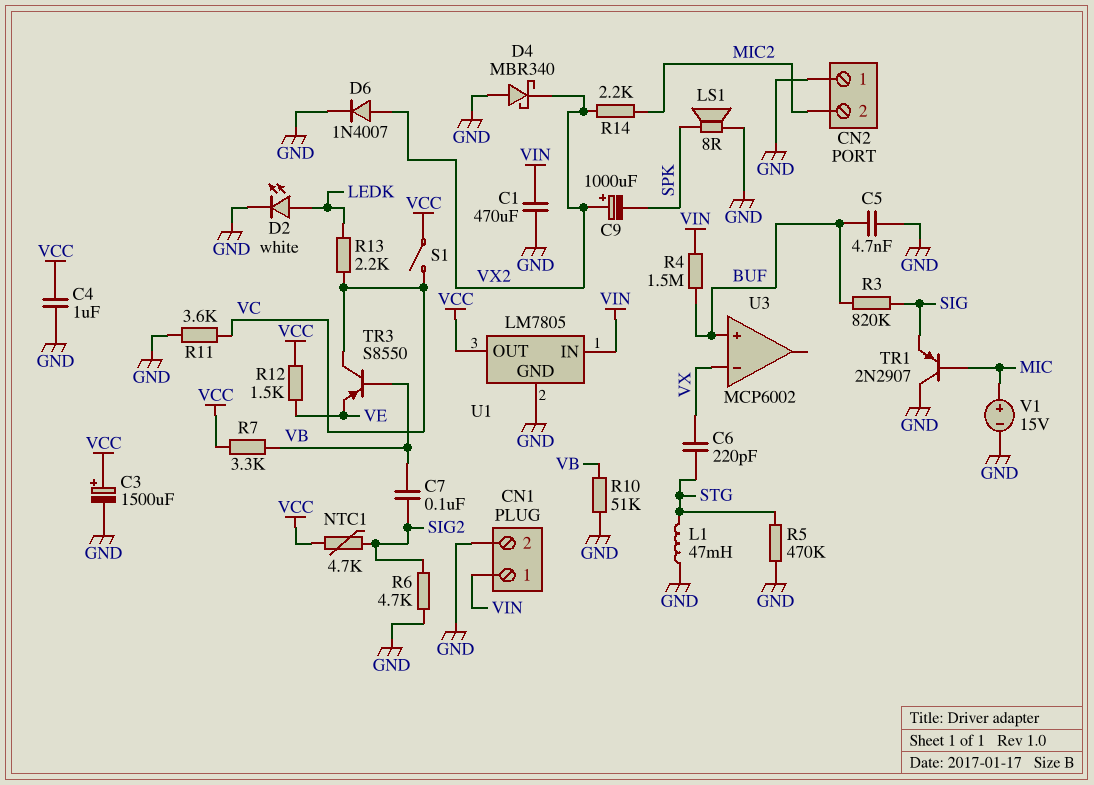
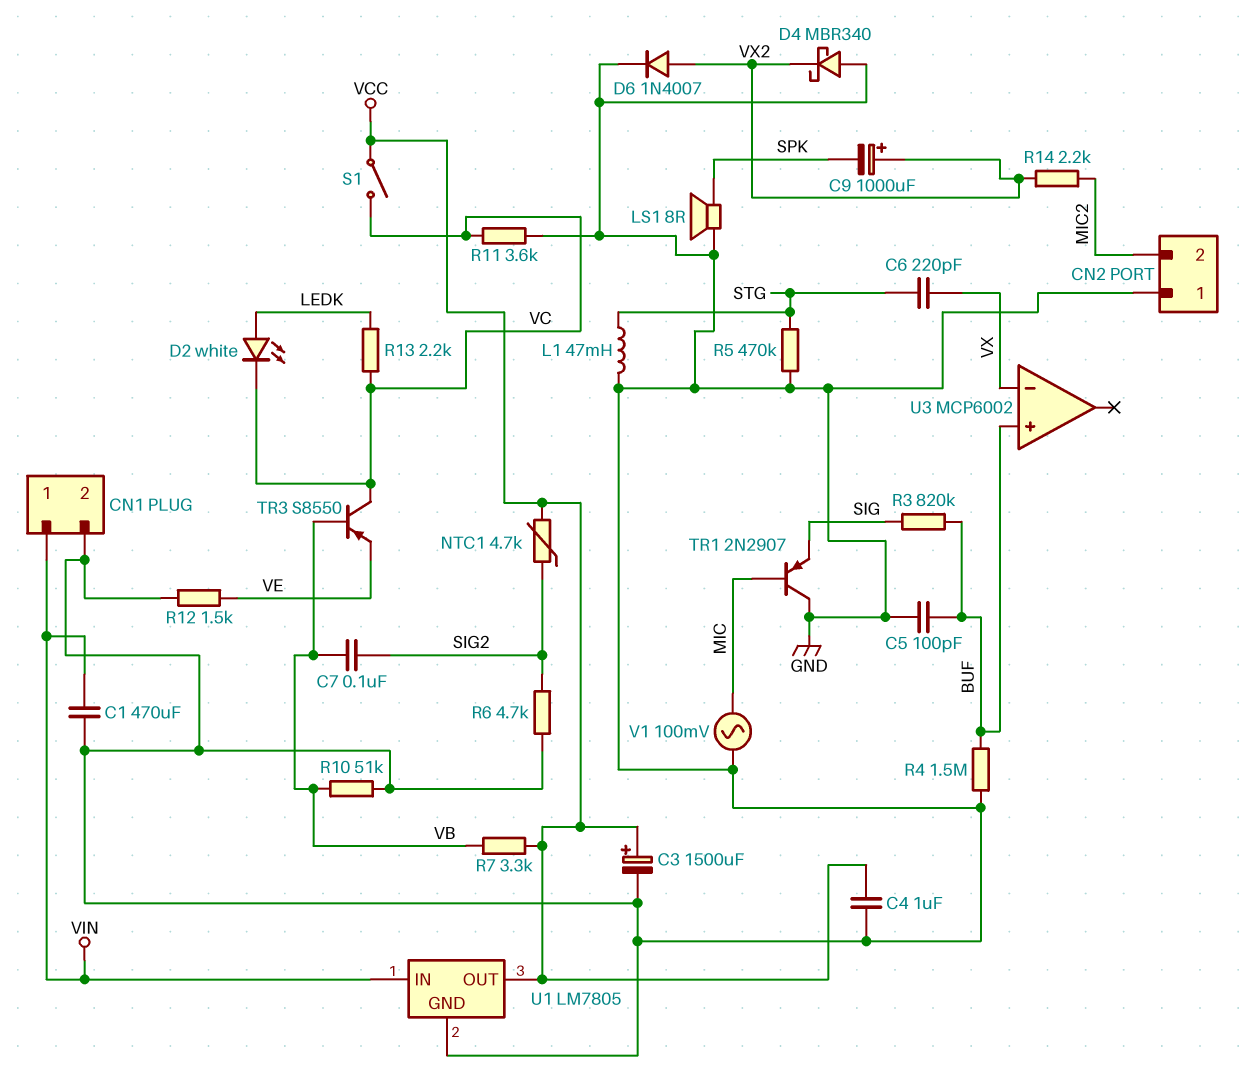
C5: 4.7nF (BUF, GND) -> 100pF (BUF, GND)
D2: LED white (A LEDK, K GND) -> LED white (A LEDK, K VC)
R4: 1.5M (BUF, VIN) -> 1.5M (BUF, GND)
R12: 1.5k (VCC, VE) -> 1.5k (GND, VE)
V1: 15V (plus MIC, minus GND) -> AC 100mV (GND, MIC)

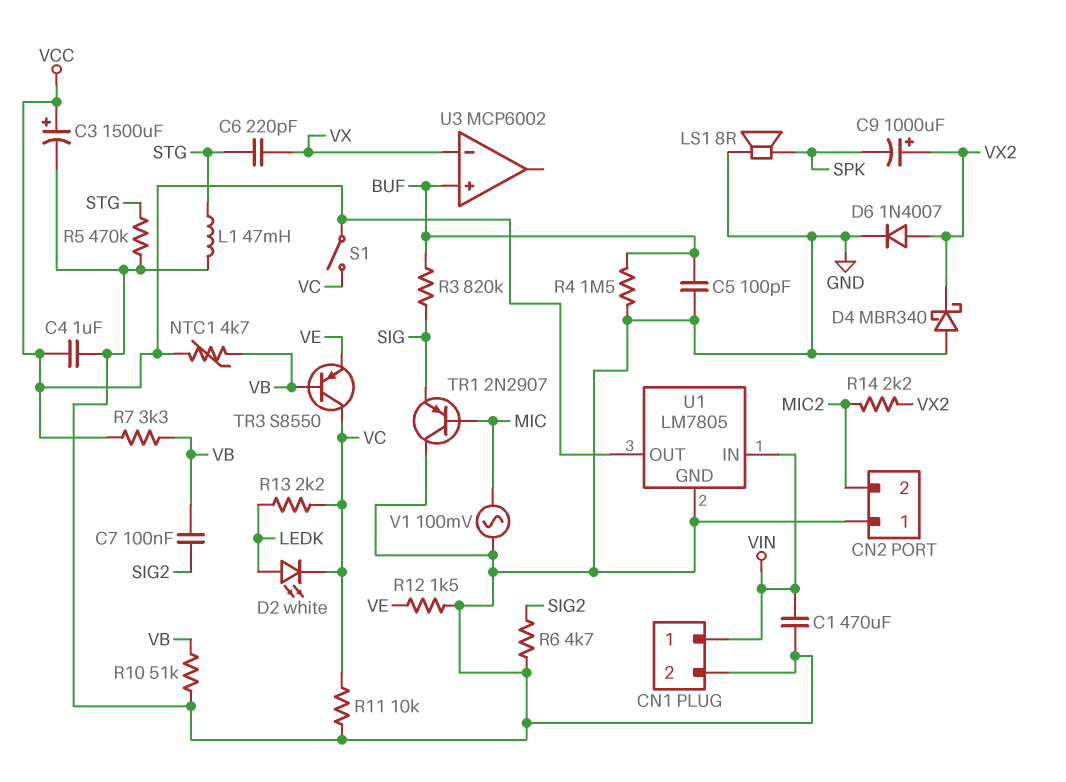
NTC1: 4.7k (SIG2, VCC) -> 4.7k (VB, VCC)
R11: 3.6k (GND, VC) -> 10k (GND, VC)

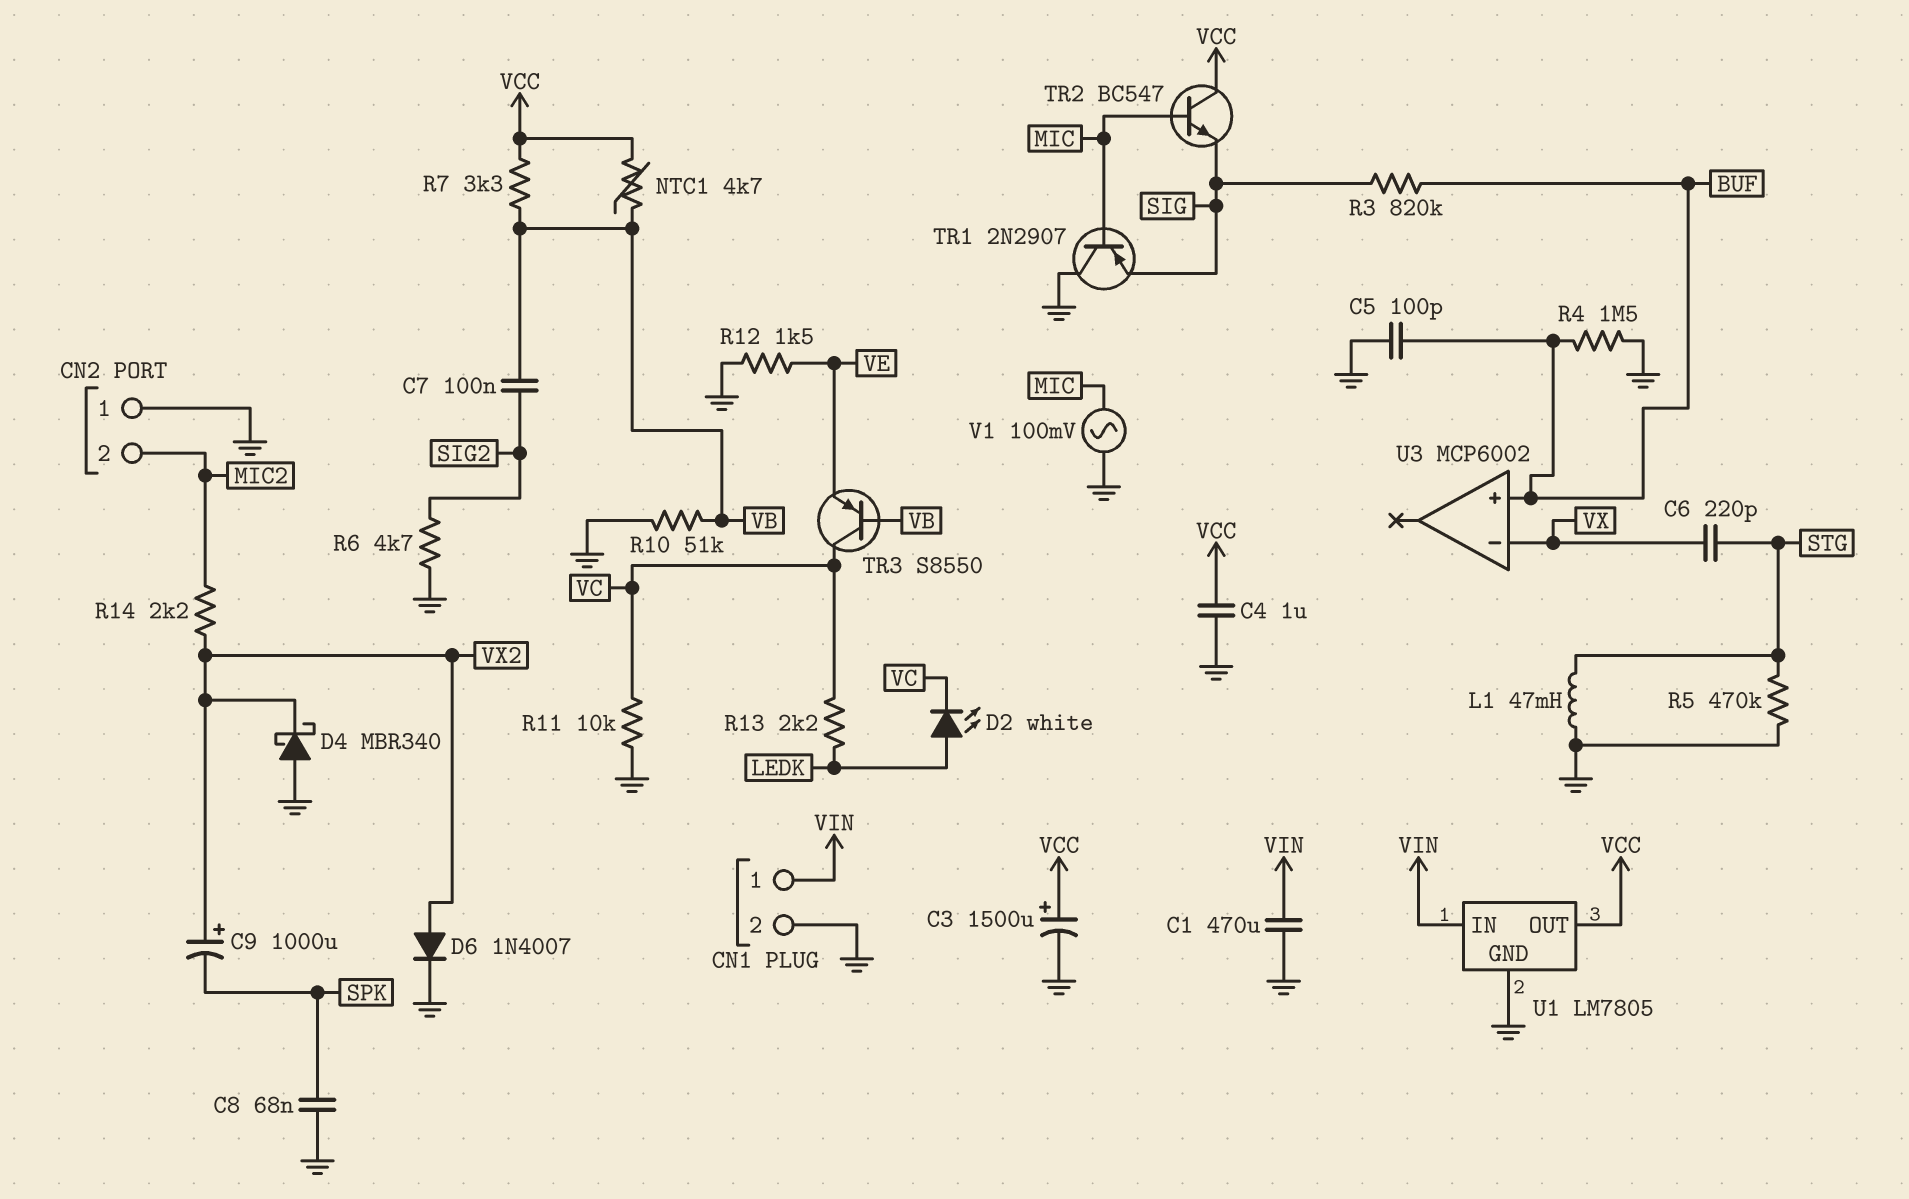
C8: none -> 68nF (GND, SPK)
LS1: speaker 8R (GND, SPK) -> none
S1: switch (VC, VCC) -> none
TR2: none -> NPN BC547 (B MIC, C VCC, E SIG)

